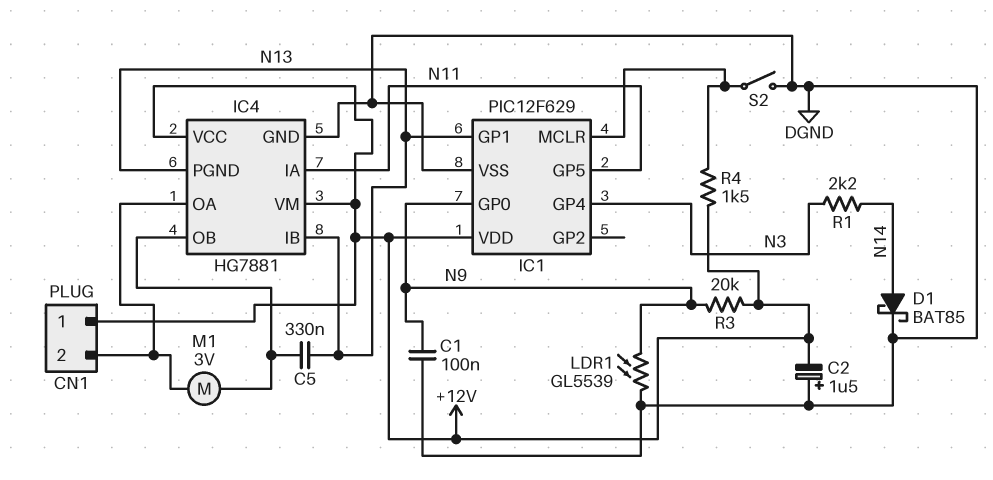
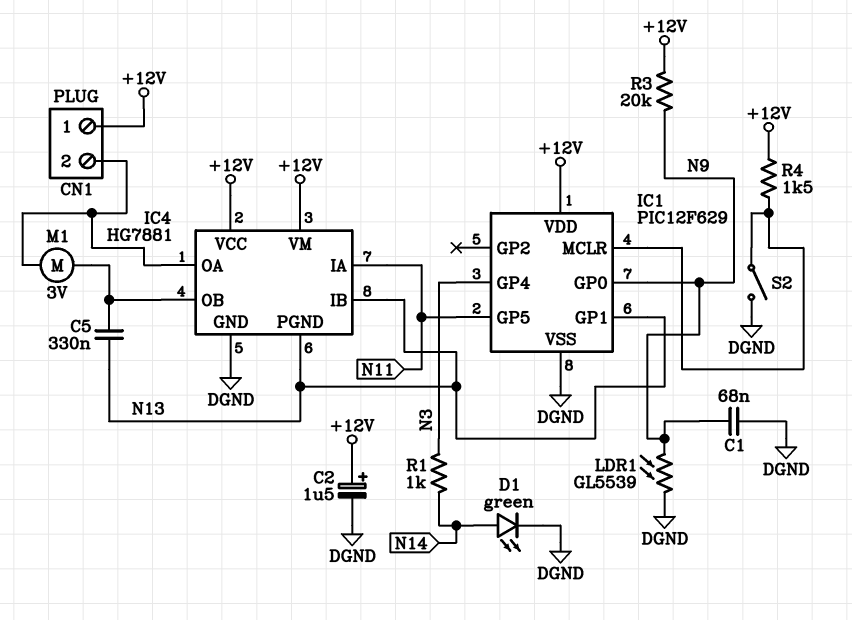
C1: 100nF (DGND, N9) -> 68nF (DGND, N9)
C2: 1.5uF (plus DGND, minus +12V) -> 1.5uF (plus +12V, minus DGND)
D1: schottky BAT85 (A N14, K DGND) -> LED green (A N14, K DGND)
R1: 2.2k (N3, N14) -> 1k (N3, N14)

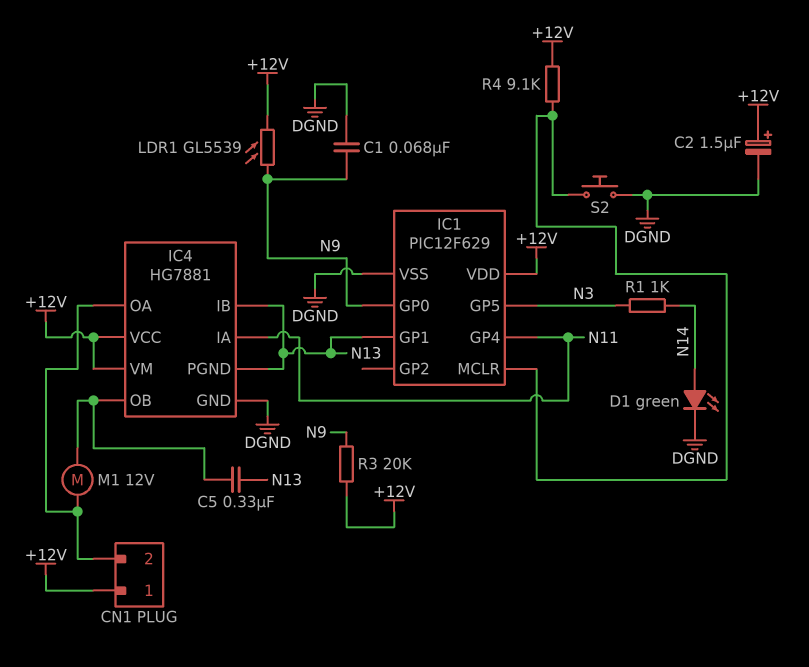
IC1 pin GP4: N3 -> N11
IC1 pin GP5: N11 -> N3
LDR1: GL5539 (DGND, N9) -> GL5539 (+12V, N9)
M1: motor 3V (CN1/2, IC4/OB) -> motor 12V (CN1/2, IC4/OB)
R4: 1.5k (+12V, IC1/MCLR) -> 9.1k (+12V, IC1/MCLR)
S2: switch (DGND, IC1/MCLR) -> button (DGND, IC1/MCLR)

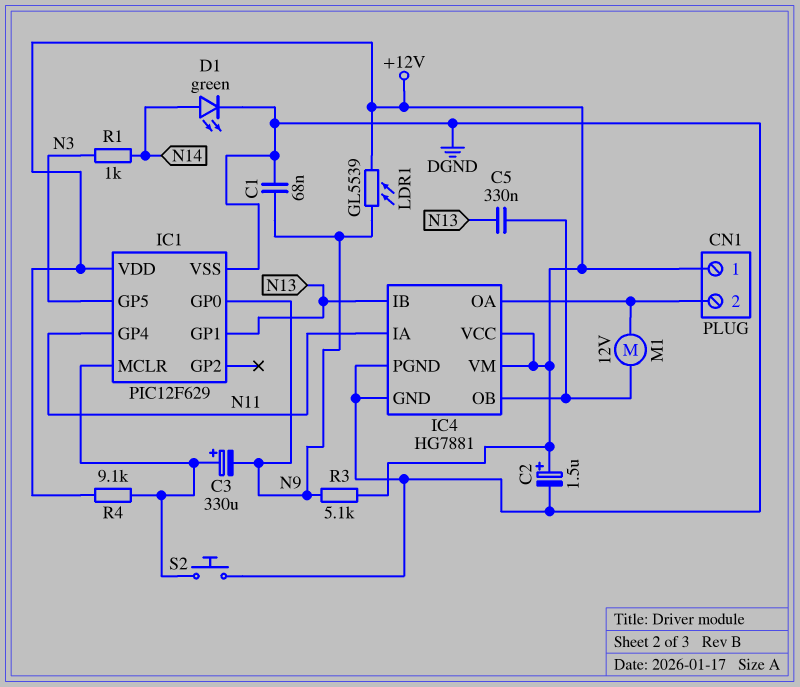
C3: none -> 330uF (plus IC1/MCLR, minus N9)
IC4 pin PGND: N13 -> DGND
R3: 20k (+12V, N9) -> 5.1k (+12V, N9)

